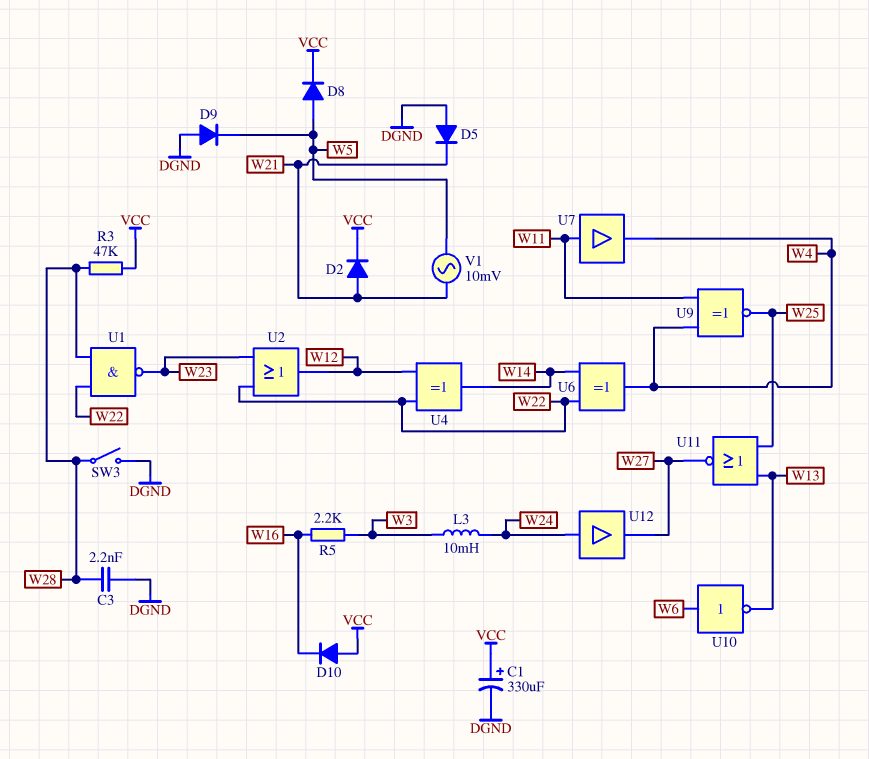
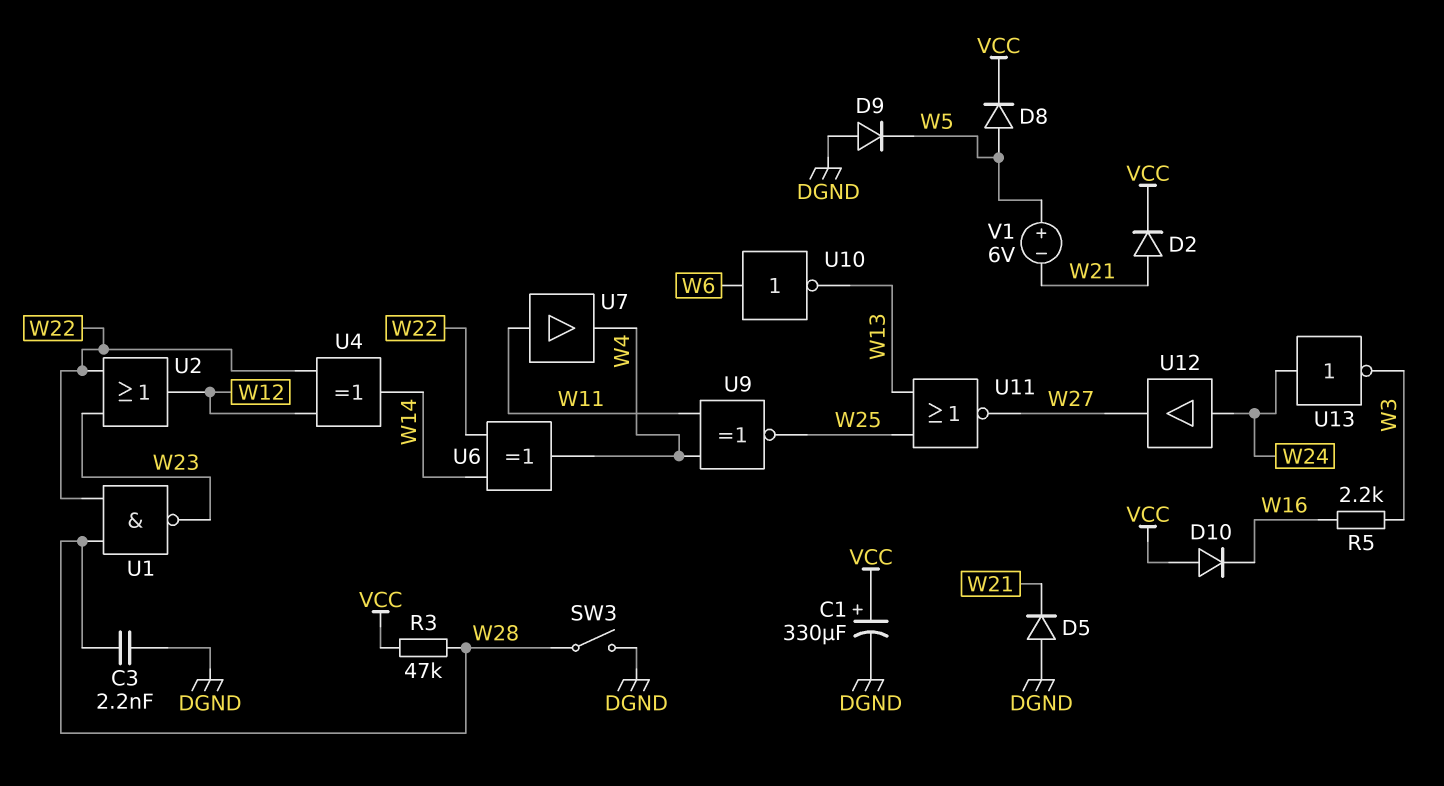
L3: 10mH (W3, W24) -> none
U13: none -> NOT (in W24, out W3)
V1: AC 10mV (W5, W21) -> 6V (plus W5, minus W21)

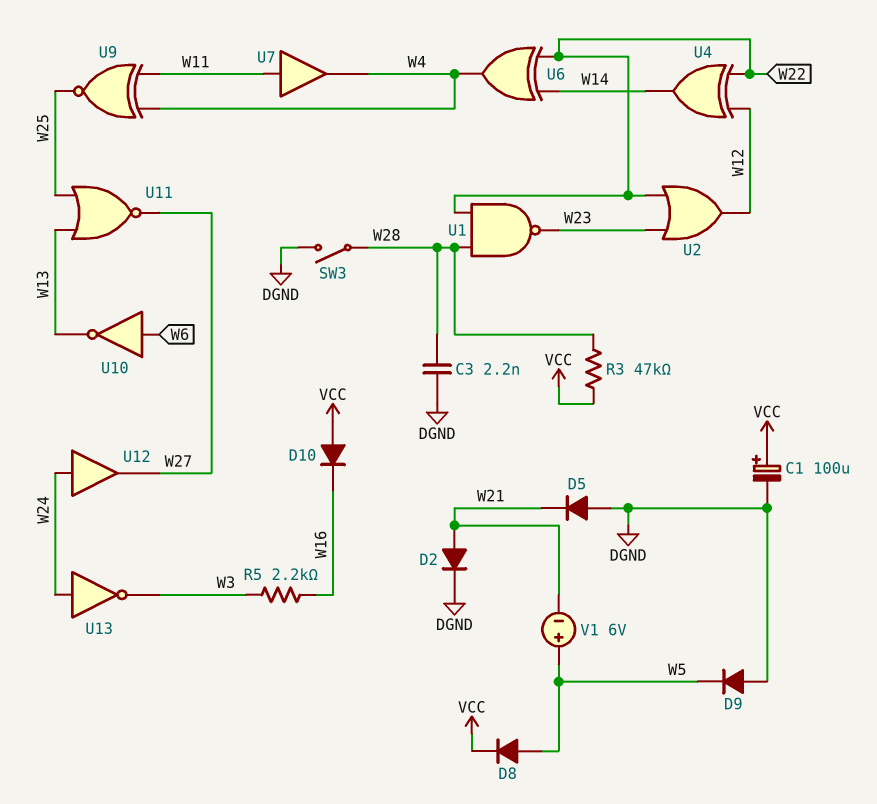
C1: 330uF (plus VCC, minus DGND) -> 100uF (plus VCC, minus DGND)
D2: diode (A W21, K VCC) -> diode (A W21, K DGND)

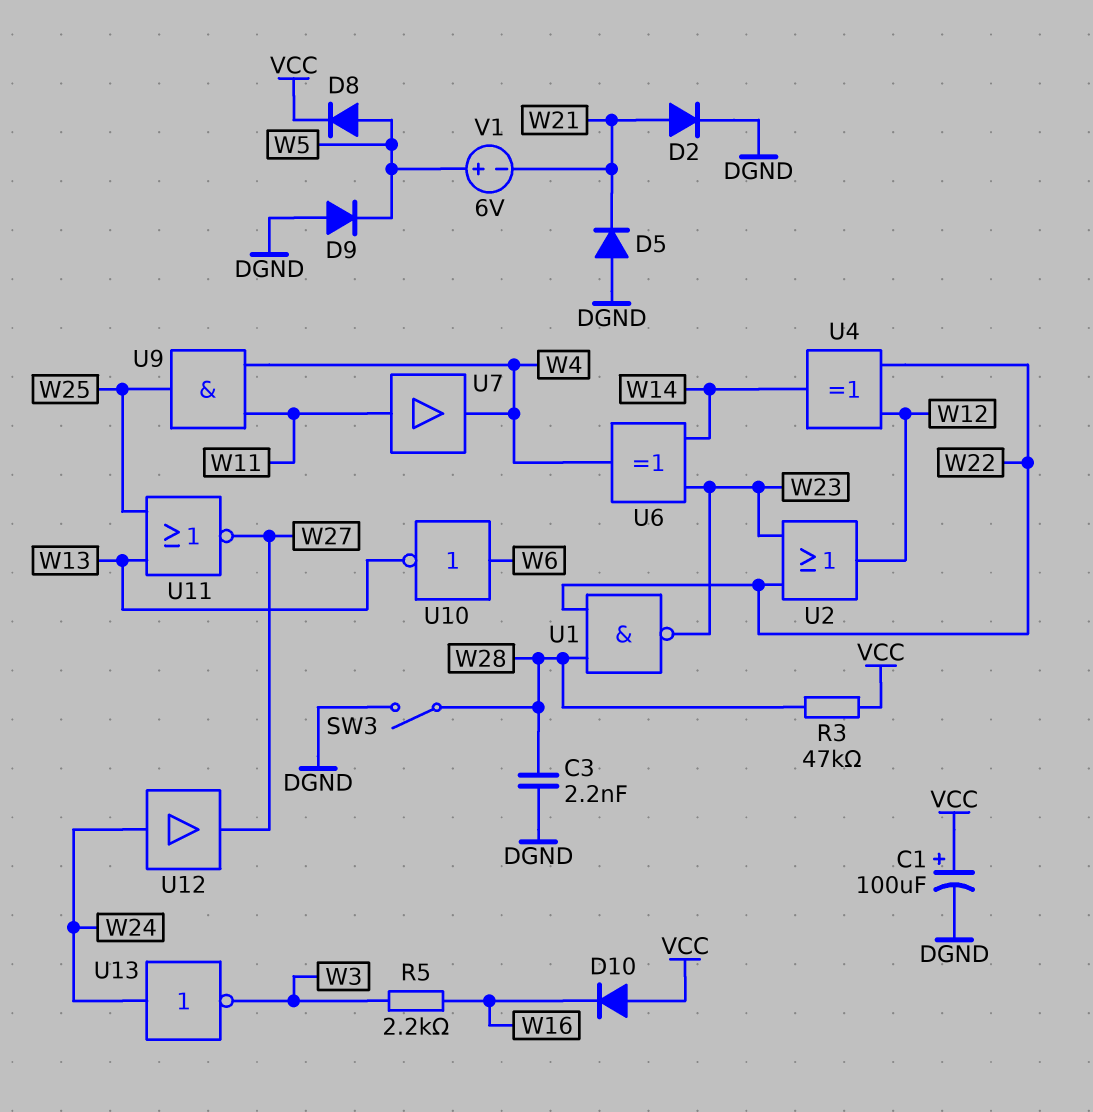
U6: XOR (in W14, in W22, out W4) -> XOR (in W14, in W23, out W4)
U9: XNOR (in W4, in W11, out W25) -> AND (in W4, in W11, out W25)

